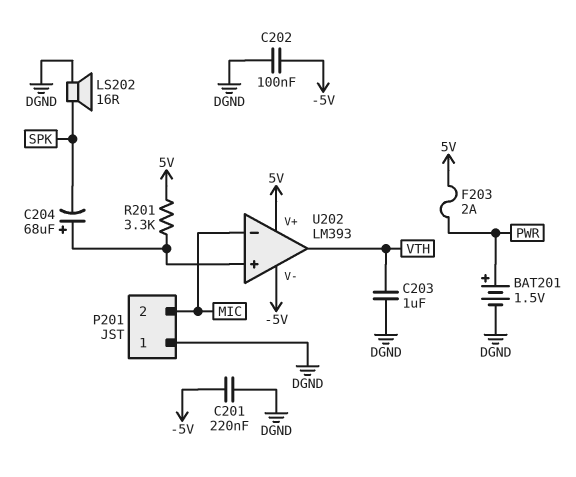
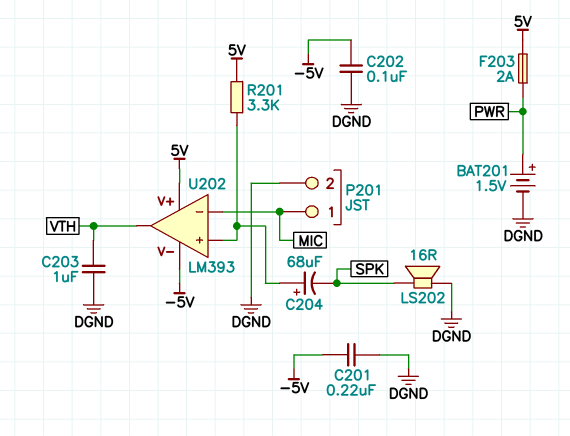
P201 pin 1: DGND -> MIC
P201 pin 2: MIC -> DGND

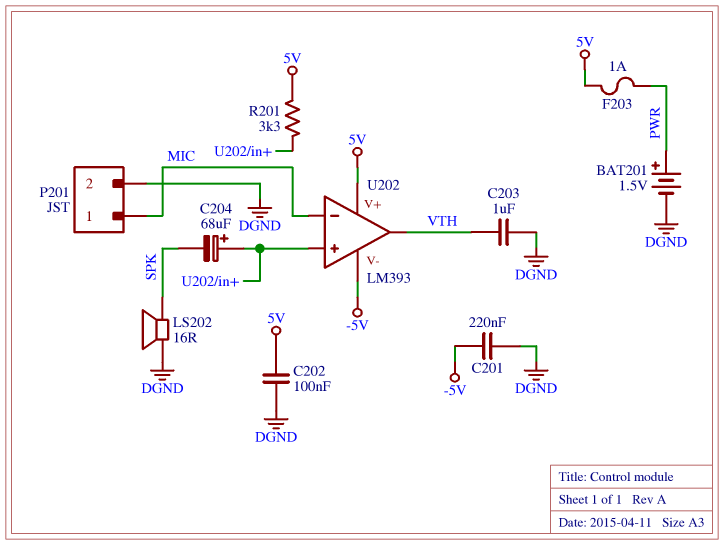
C202: 100nF (-5V, DGND) -> 100nF (5V, DGND)
F203: 2A (5V, PWR) -> 1A (5V, PWR)

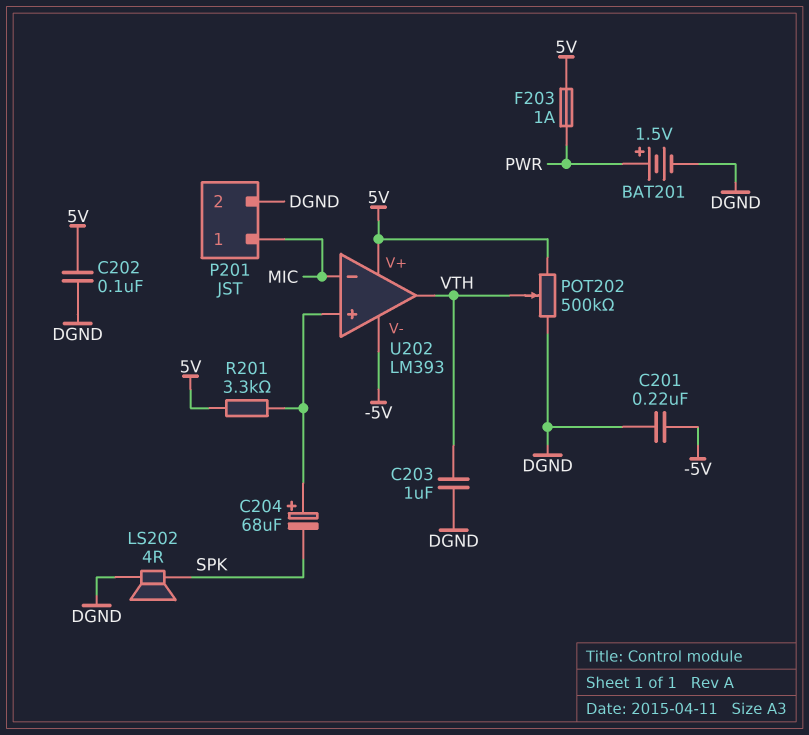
LS202: speaker 16R (DGND, SPK) -> speaker 4R (DGND, SPK)
POT202: none -> 500k (5V, DGND, wiper VTH)

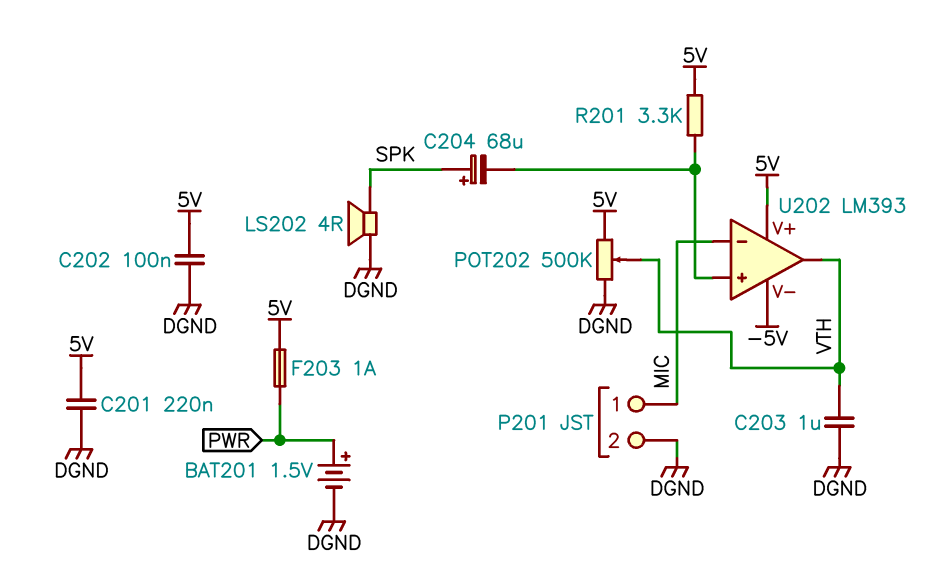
C201: 220nF (-5V, DGND) -> 220nF (5V, DGND)
C204: 68uF (plus U202/in+, minus SPK) -> 68uF (plus SPK, minus U202/in+)

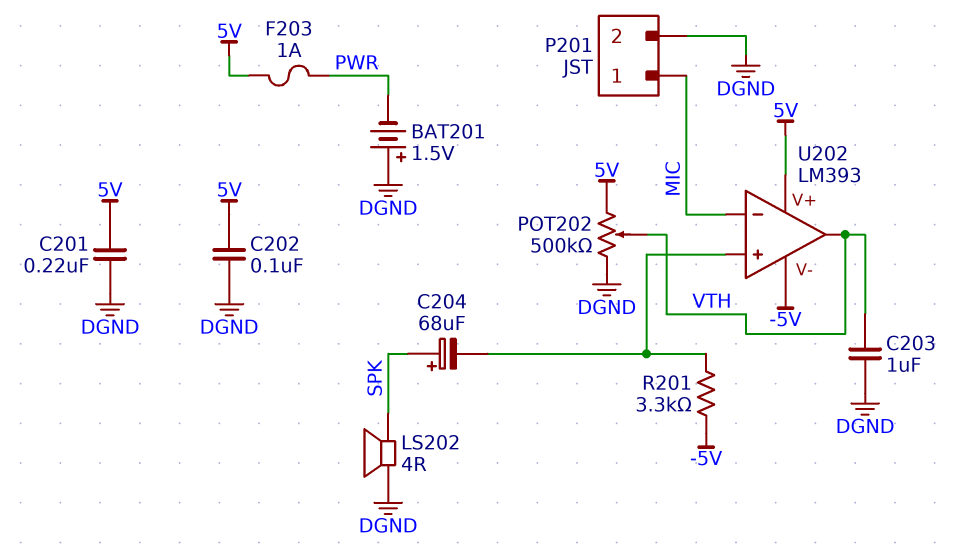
BAT201: 1.5V (plus PWR, minus DGND) -> 1.5V (plus DGND, minus PWR)
R201: 3.3k (5V, U202/in+) -> 3.3k (-5V, U202/in+)

